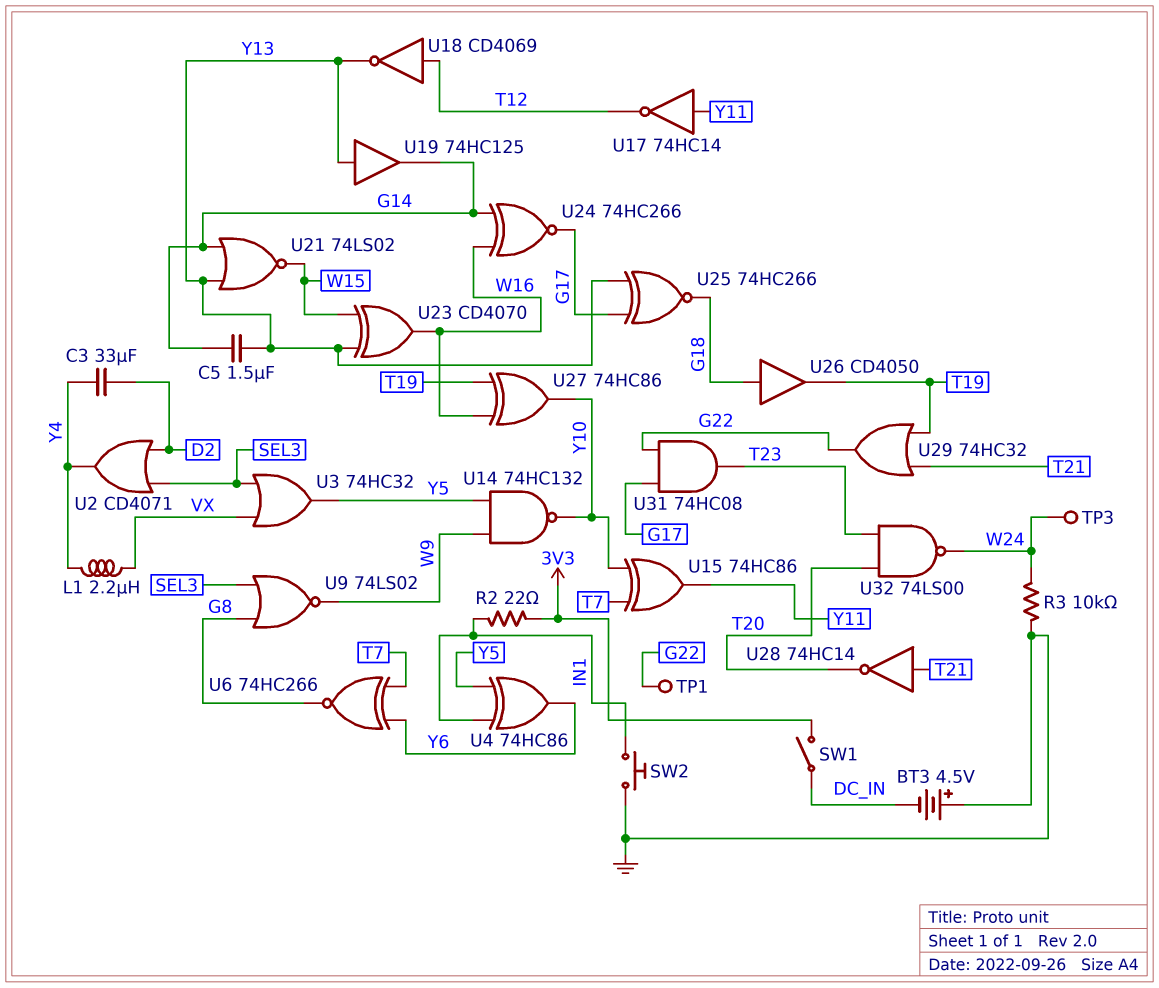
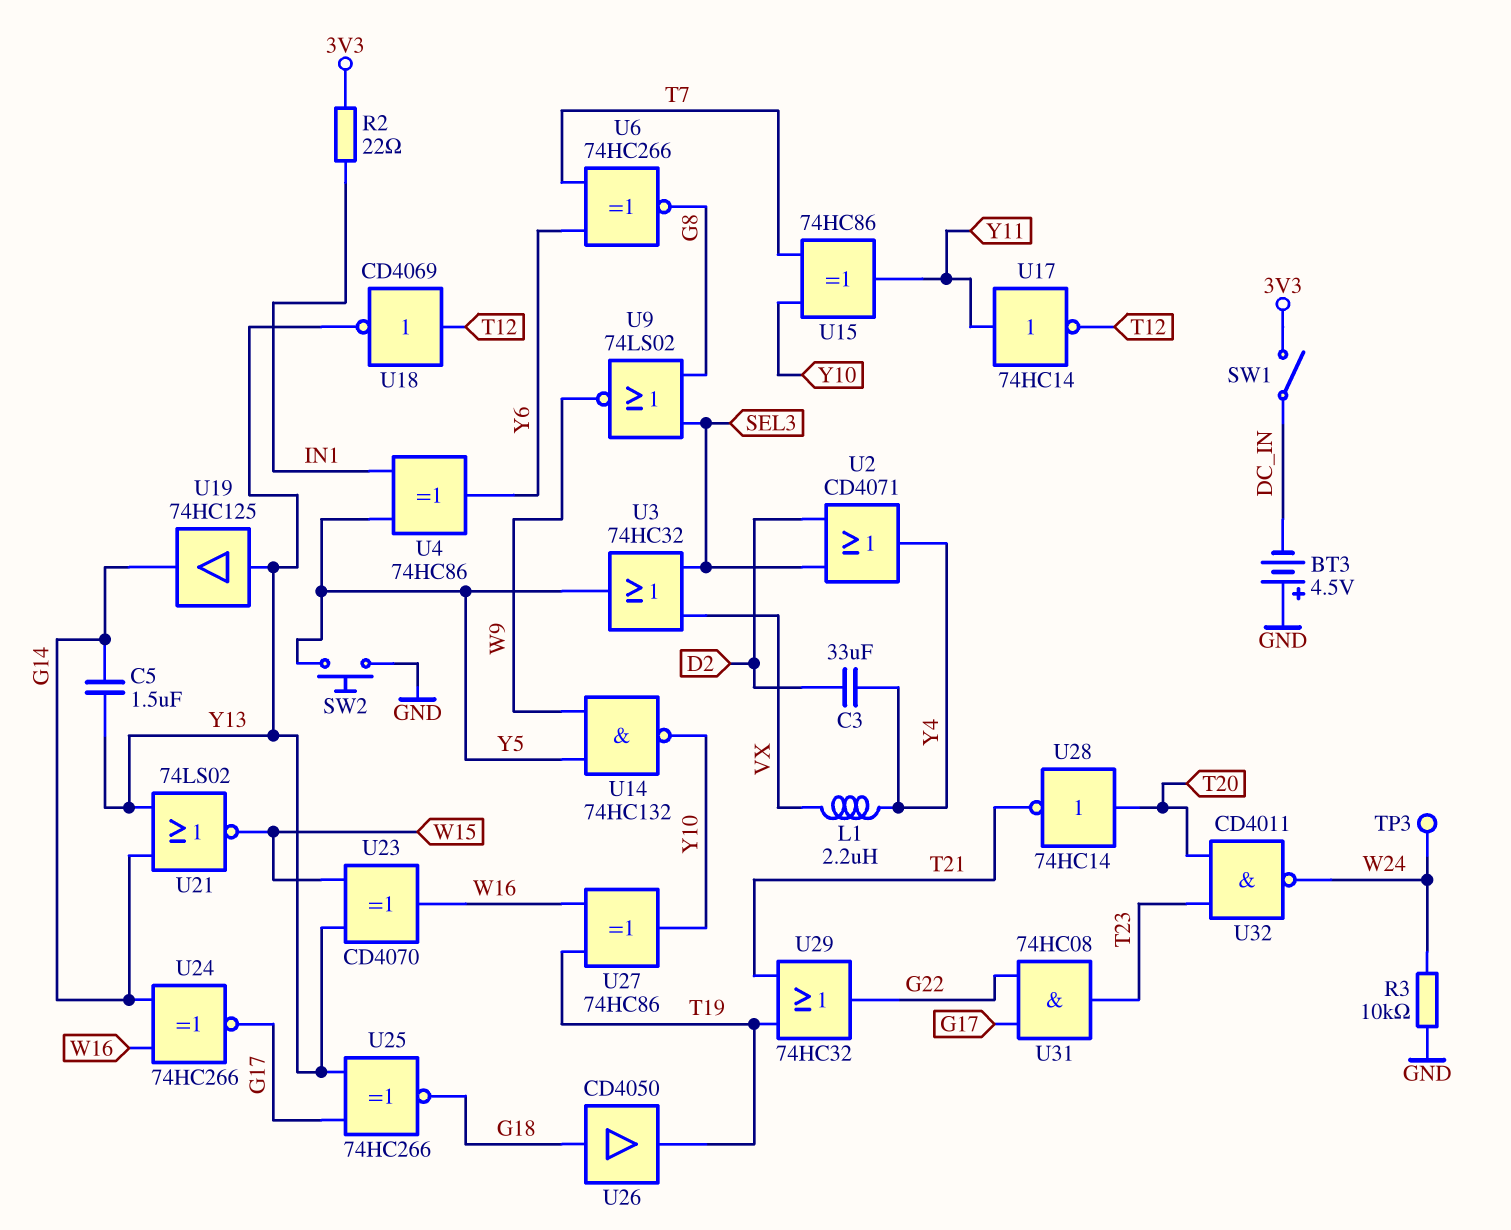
SW2: button (GND, IN1) -> button (GND, Y5)
TP1: test point (G22) -> none
U28: NOT 74HC14 (in T21, out T20) -> NOT 74HC14 (in T20, out T21)
U32: NAND 74LS00 (in T20, in T23, out W24) -> NAND CD4011 (in T20, in T23, out W24)

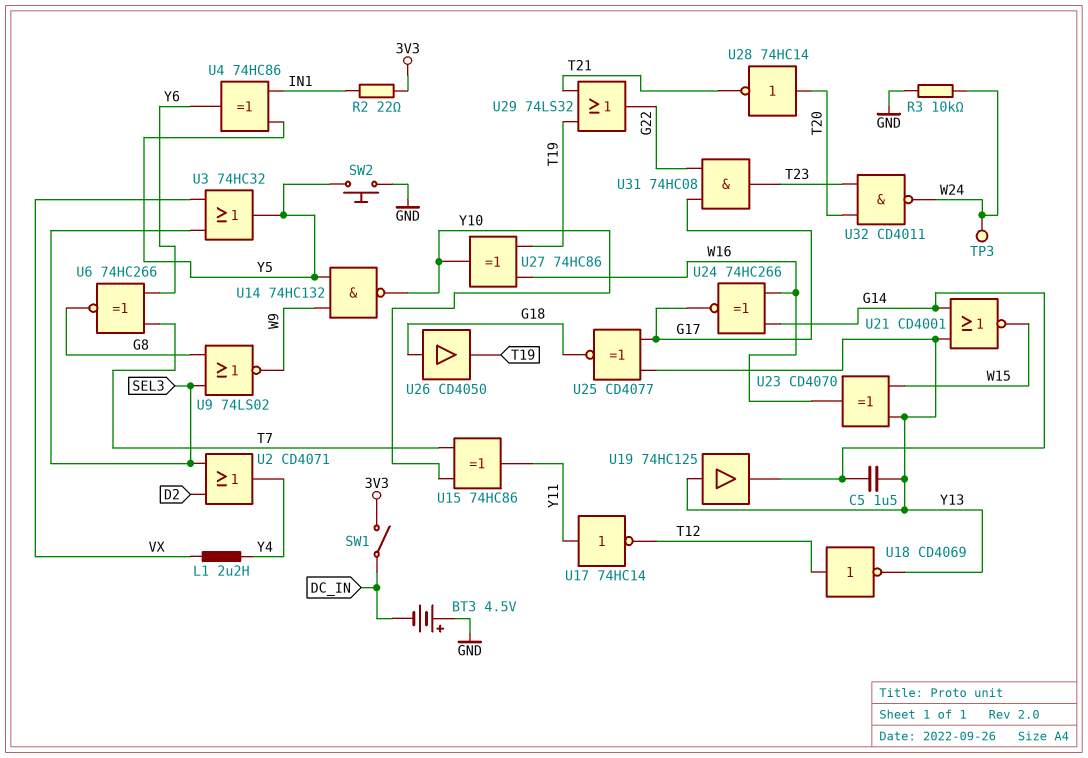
C3: 33uF (D2, Y4) -> none
U21: NOR 74LS02 (in G14, in Y13, out W15) -> NOR CD4001 (in G14, in Y13, out W15)
U25: XNOR 74HC266 (in G17, in Y13, out G18) -> XNOR CD4077 (in G17, in Y13, out G18)
U29: OR 74HC32 (in T19, in T21, out G22) -> OR 74LS32 (in T19, in T21, out G22)

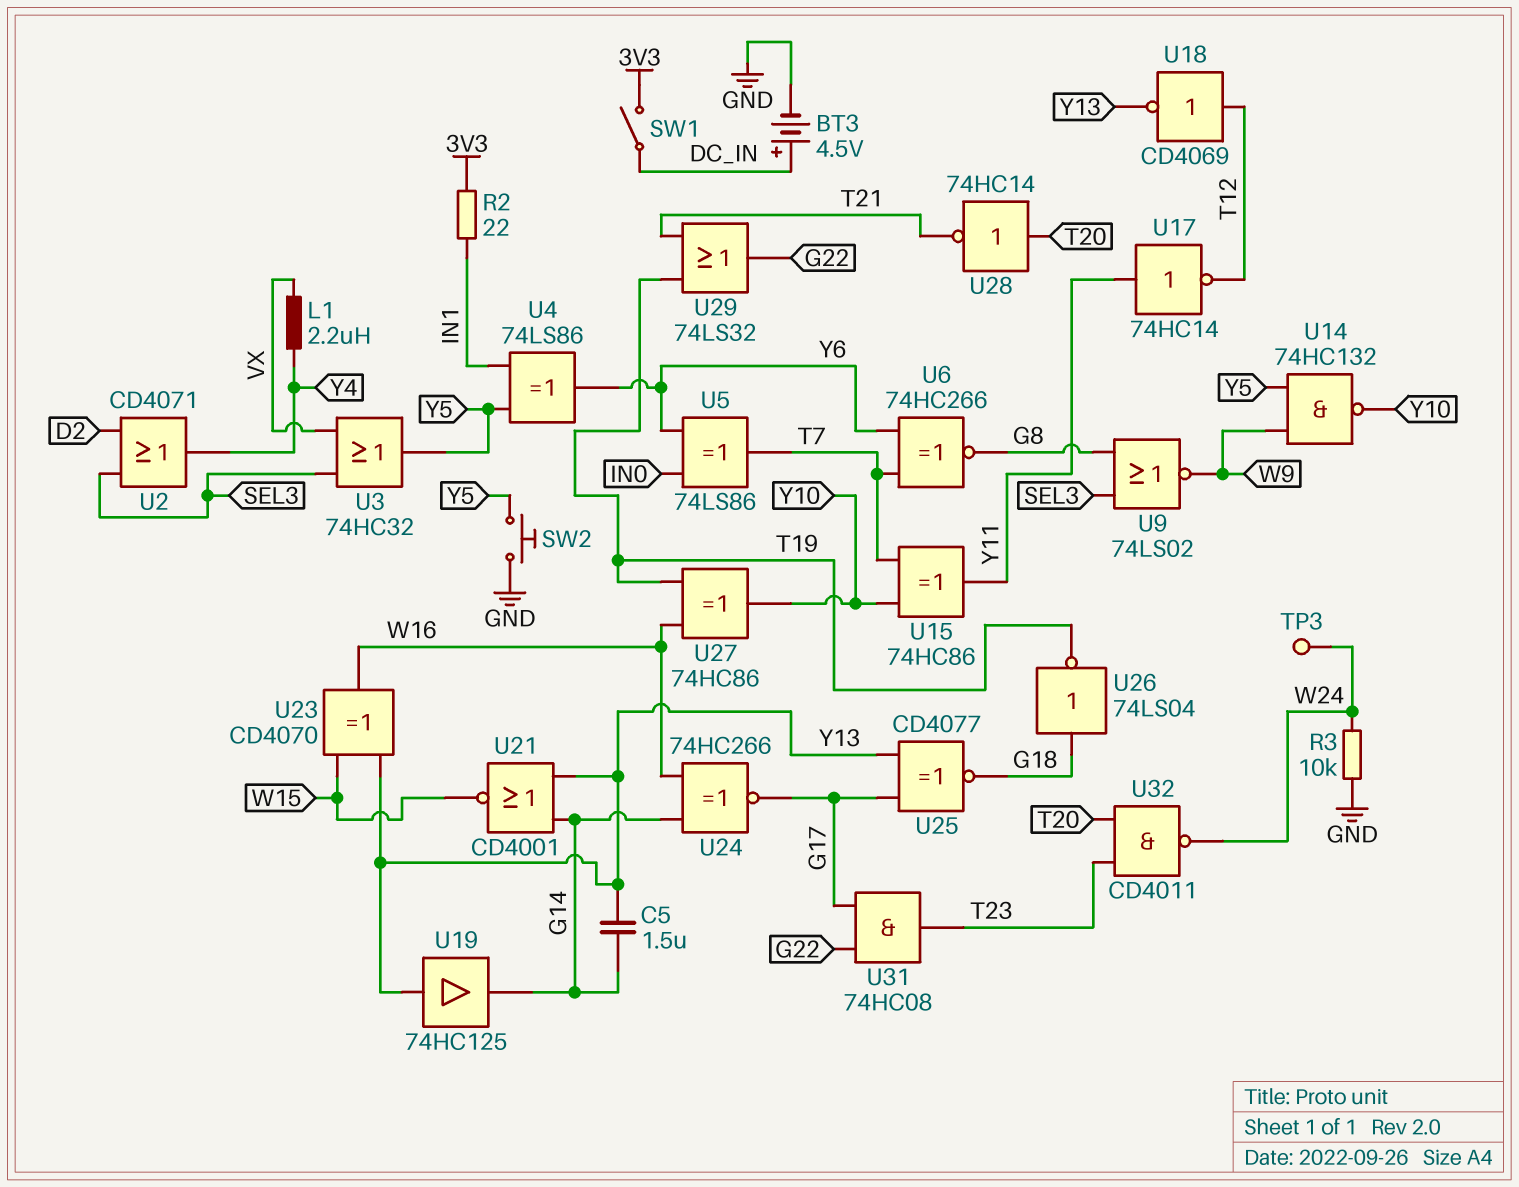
BT3: 4.5V (plus GND, minus DC_IN) -> 4.5V (plus DC_IN, minus GND)
U4: XOR 74HC86 (in IN1, in Y5, out Y6) -> XOR 74LS86 (in IN1, in Y5, out Y6)
U5: none -> XOR 74LS86 (in IN0, in Y6, out T7)
U26: buffer CD4050 (in G18, out T19) -> NOT 74LS04 (in G18, out T19)

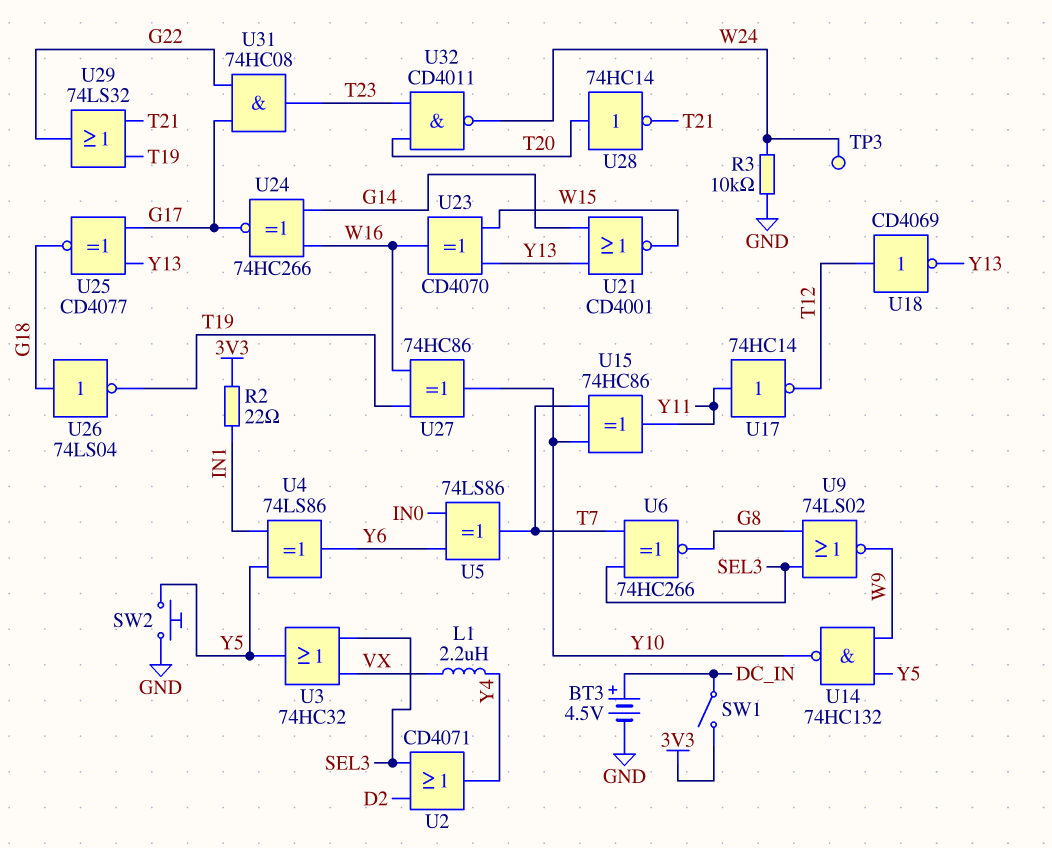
C5: 1.5uF (G14, Y13) -> none
U6: XNOR 74HC266 (in T7, in Y6, out G8) -> XNOR 74HC266 (in SEL3, in T7, out G8)
U19: buffer 74HC125 (in Y13, out G14) -> none

